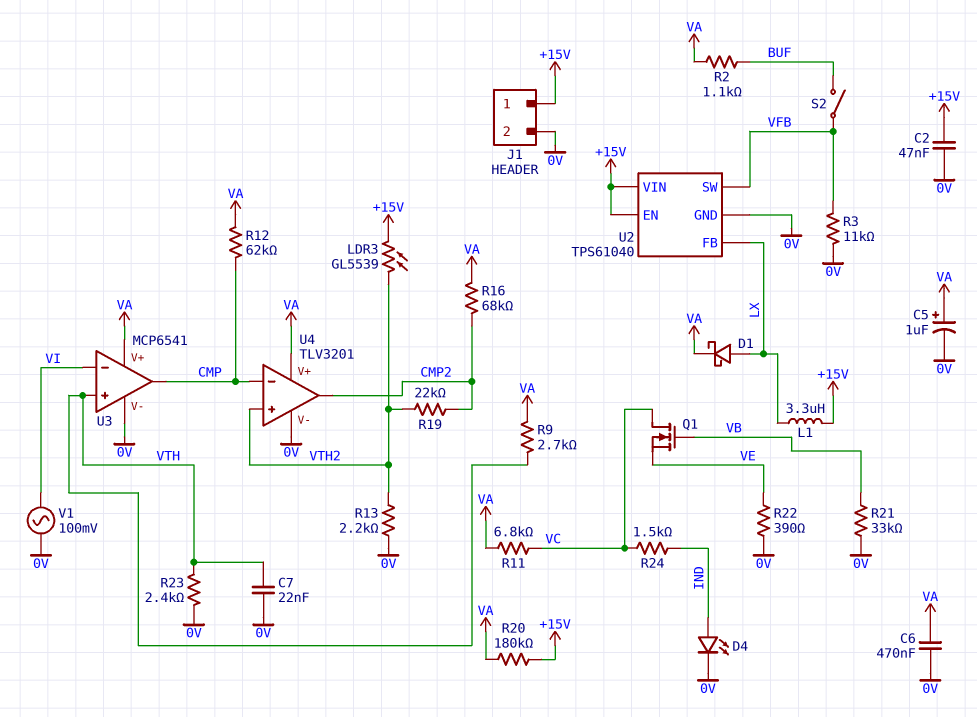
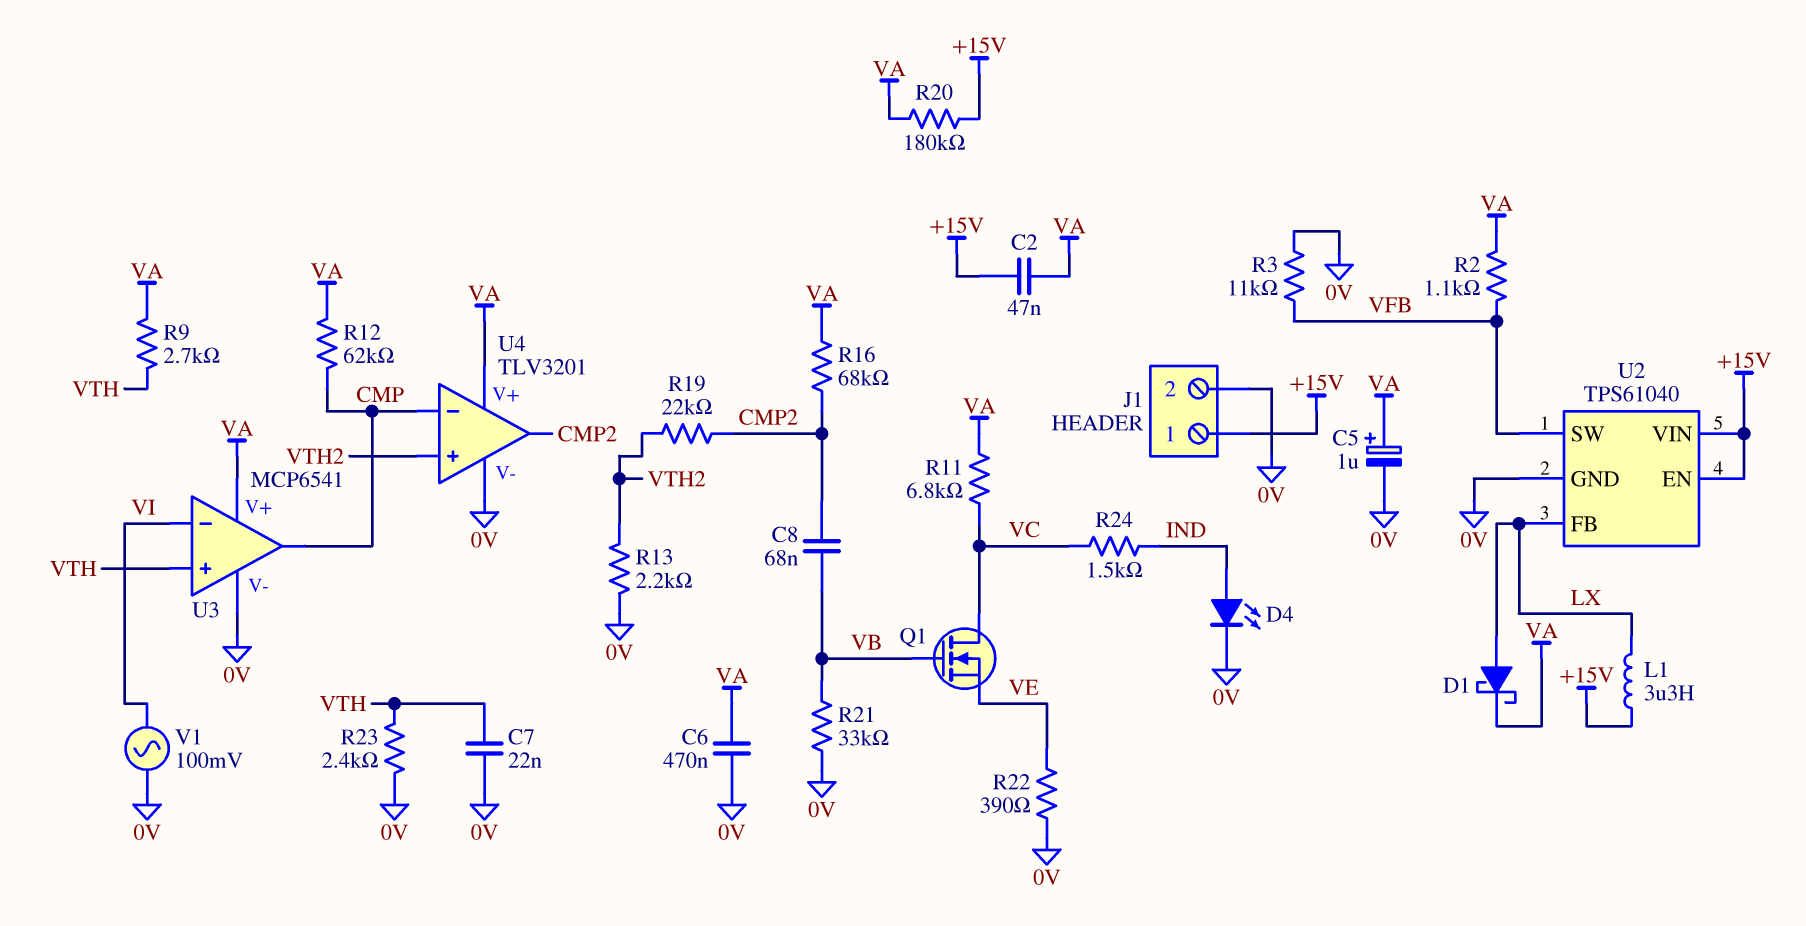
C2: 47nF (+15V, 0V) -> 47nF (+15V, VA)
C8: none -> 68nF (CMP2, VB)
LDR3: GL5539 (+15V, VTH2) -> none
R2: 1.1k (BUF, VA) -> 1.1k (VA, VFB)
S2: switch (BUF, VFB) -> none

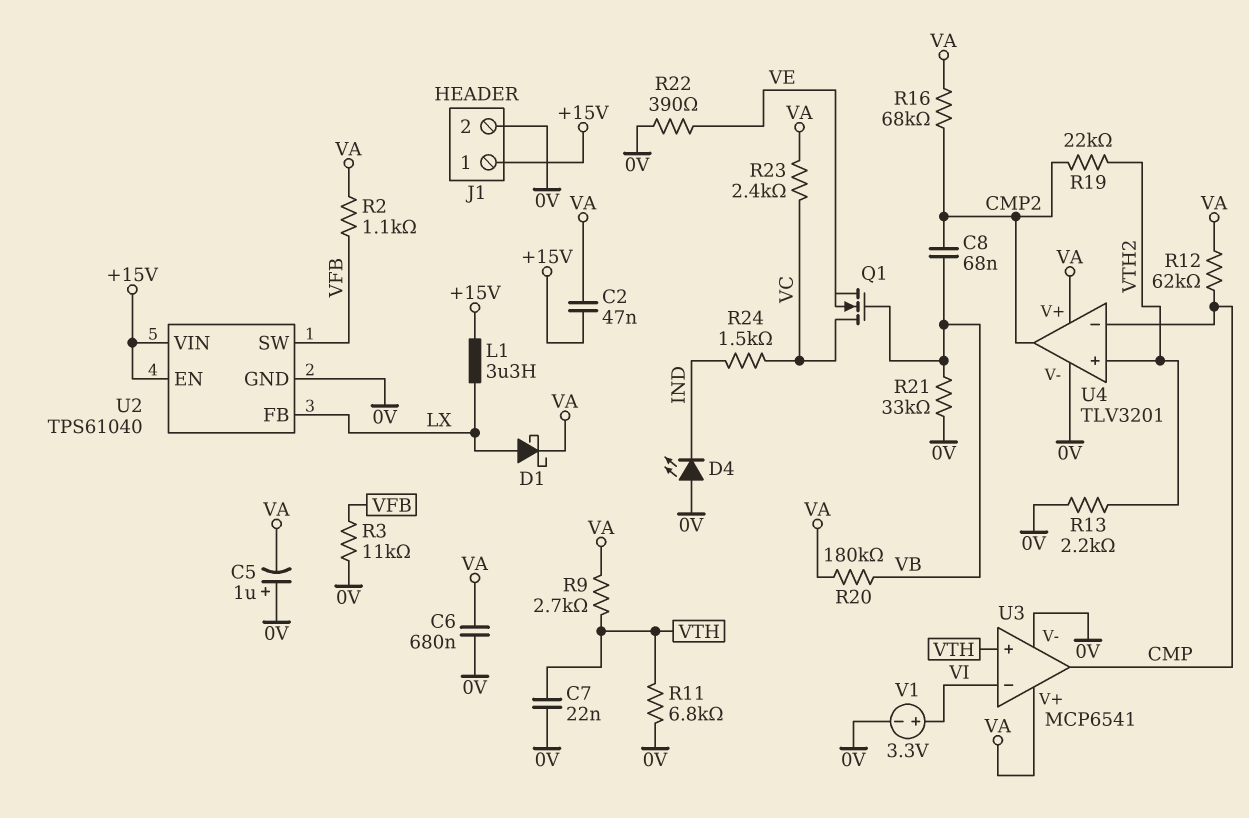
C5: 1uF (plus VA, minus 0V) -> 1uF (plus 0V, minus VA)
C6: 470nF (0V, VA) -> 680nF (0V, VA)
D4: LED (A IND, K 0V) -> LED (A 0V, K IND)
R11: 6.8k (VA, VC) -> 6.8k (0V, VTH)
R20: 180k (+15V, VA) -> 180k (VA, VB)
R23: 2.4k (0V, VTH) -> 2.4k (VA, VC)
V1: AC 100mV (0V, VI) -> 3.3V (plus VI, minus 0V)

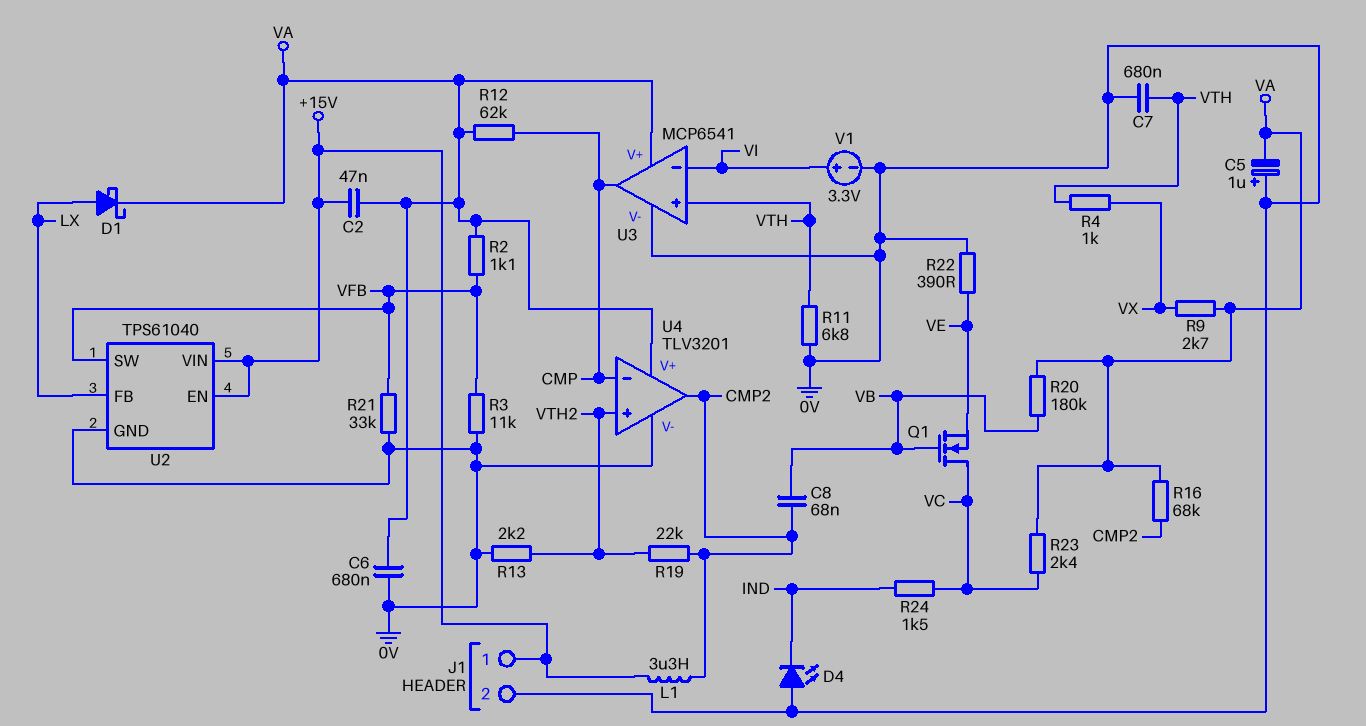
C7: 22nF (0V, VTH) -> 680nF (0V, VTH)
L1: 3.3uH (+15V, LX) -> 3.3uH (+15V, CMP2)
R4: none -> 1k (VTH, VX)
R9: 2.7k (VA, VTH) -> 2.7k (VA, VX)
R21: 33k (0V, VB) -> 33k (0V, VFB)

